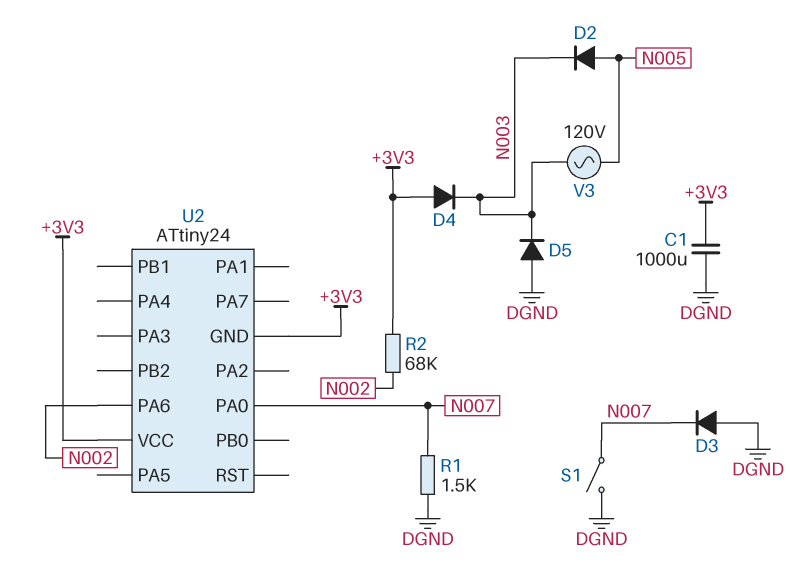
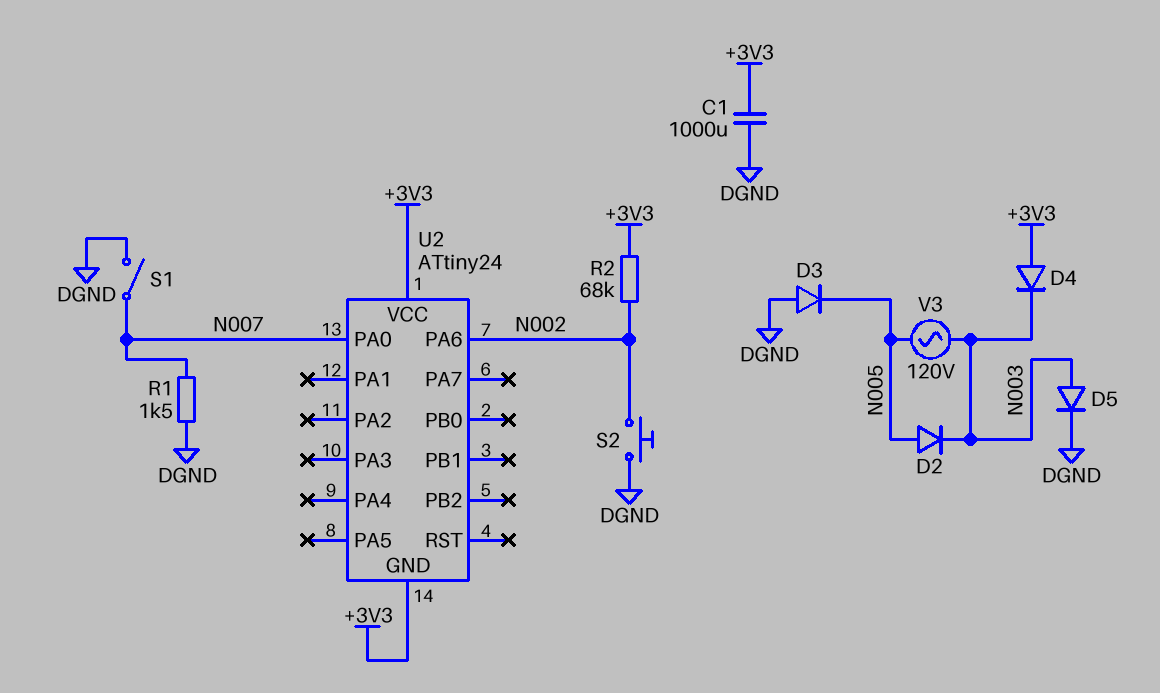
D3: diode (A DGND, K N007) -> diode (A DGND, K N005)
D5: diode (A DGND, K N003) -> diode (A N003, K DGND)
S2: none -> button (DGND, N002)

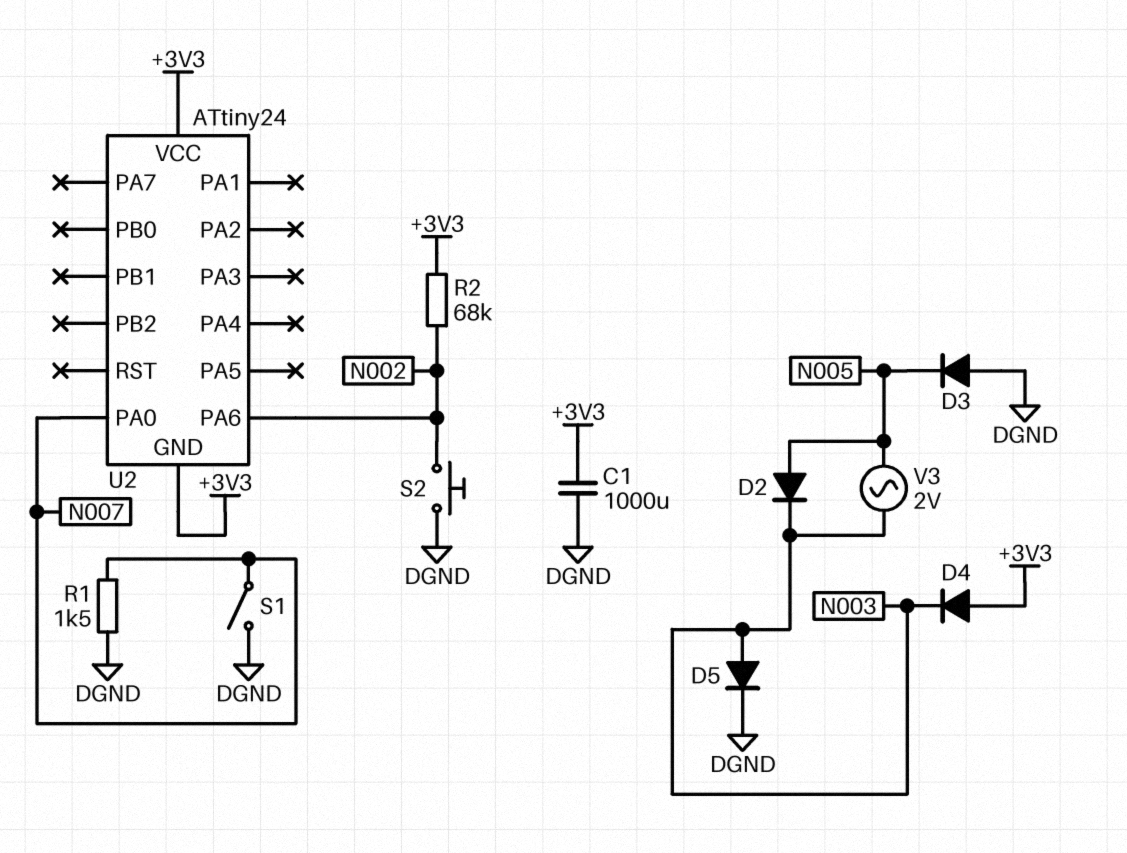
V3: AC 120V (N003, N005) -> AC 2V (N003, N005)

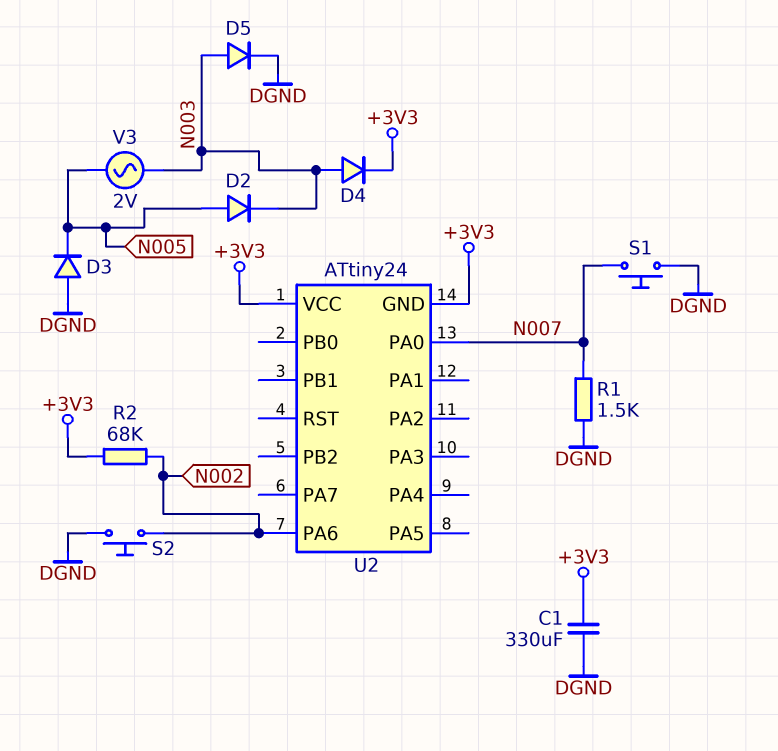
C1: 1000uF (+3V3, DGND) -> 330uF (+3V3, DGND)
D4: diode (A +3V3, K N003) -> diode (A N003, K +3V3)
S1: switch (DGND, N007) -> button (DGND, N007)

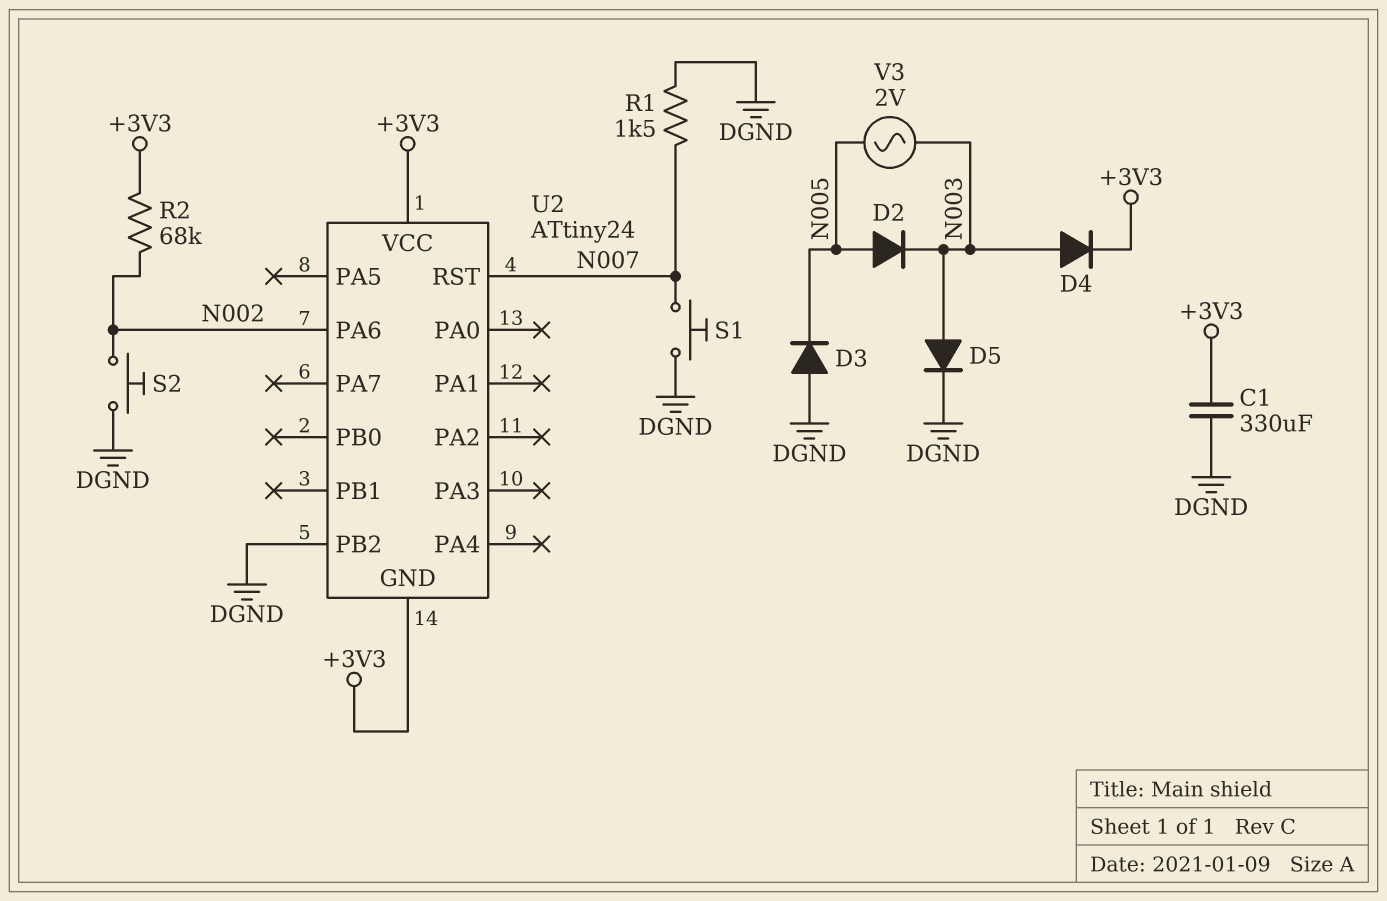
U2 pin PA0: N007 -> none
U2 pin PB2: none -> DGND
U2 pin RST: none -> N007

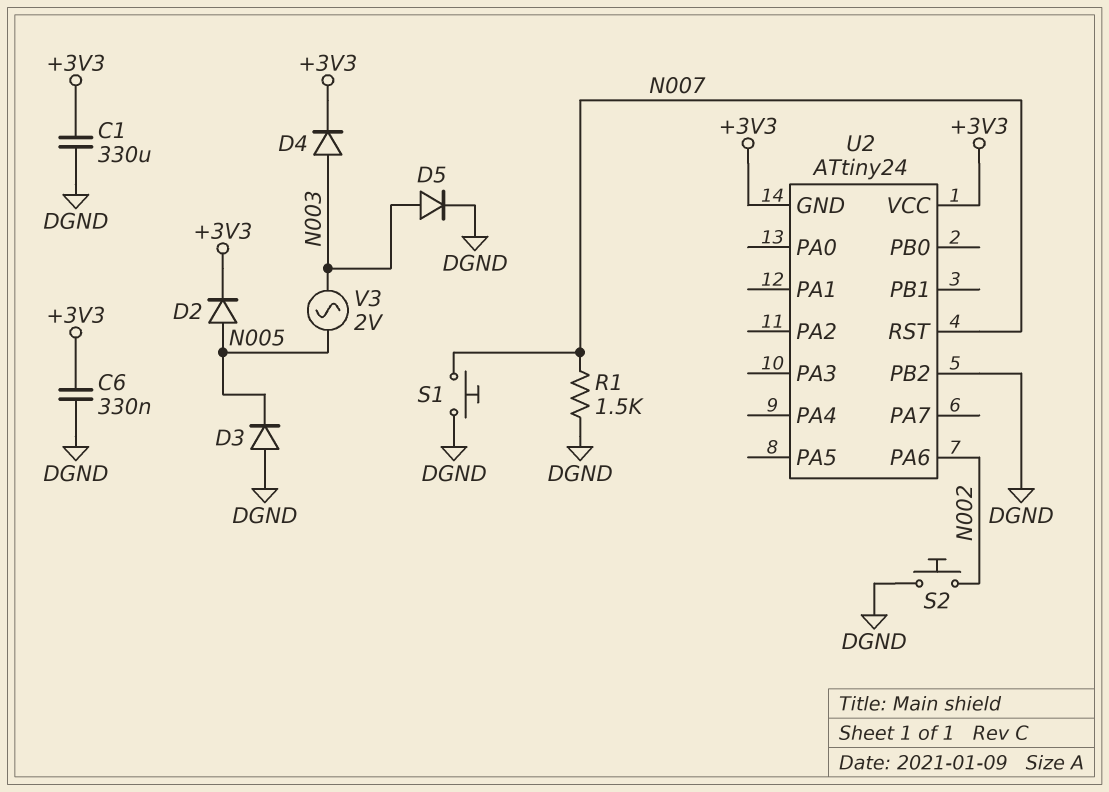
C6: none -> 330nF (+3V3, DGND)
D2: diode (A N005, K N003) -> diode (A N005, K +3V3)
R2: 68k (+3V3, N002) -> none

